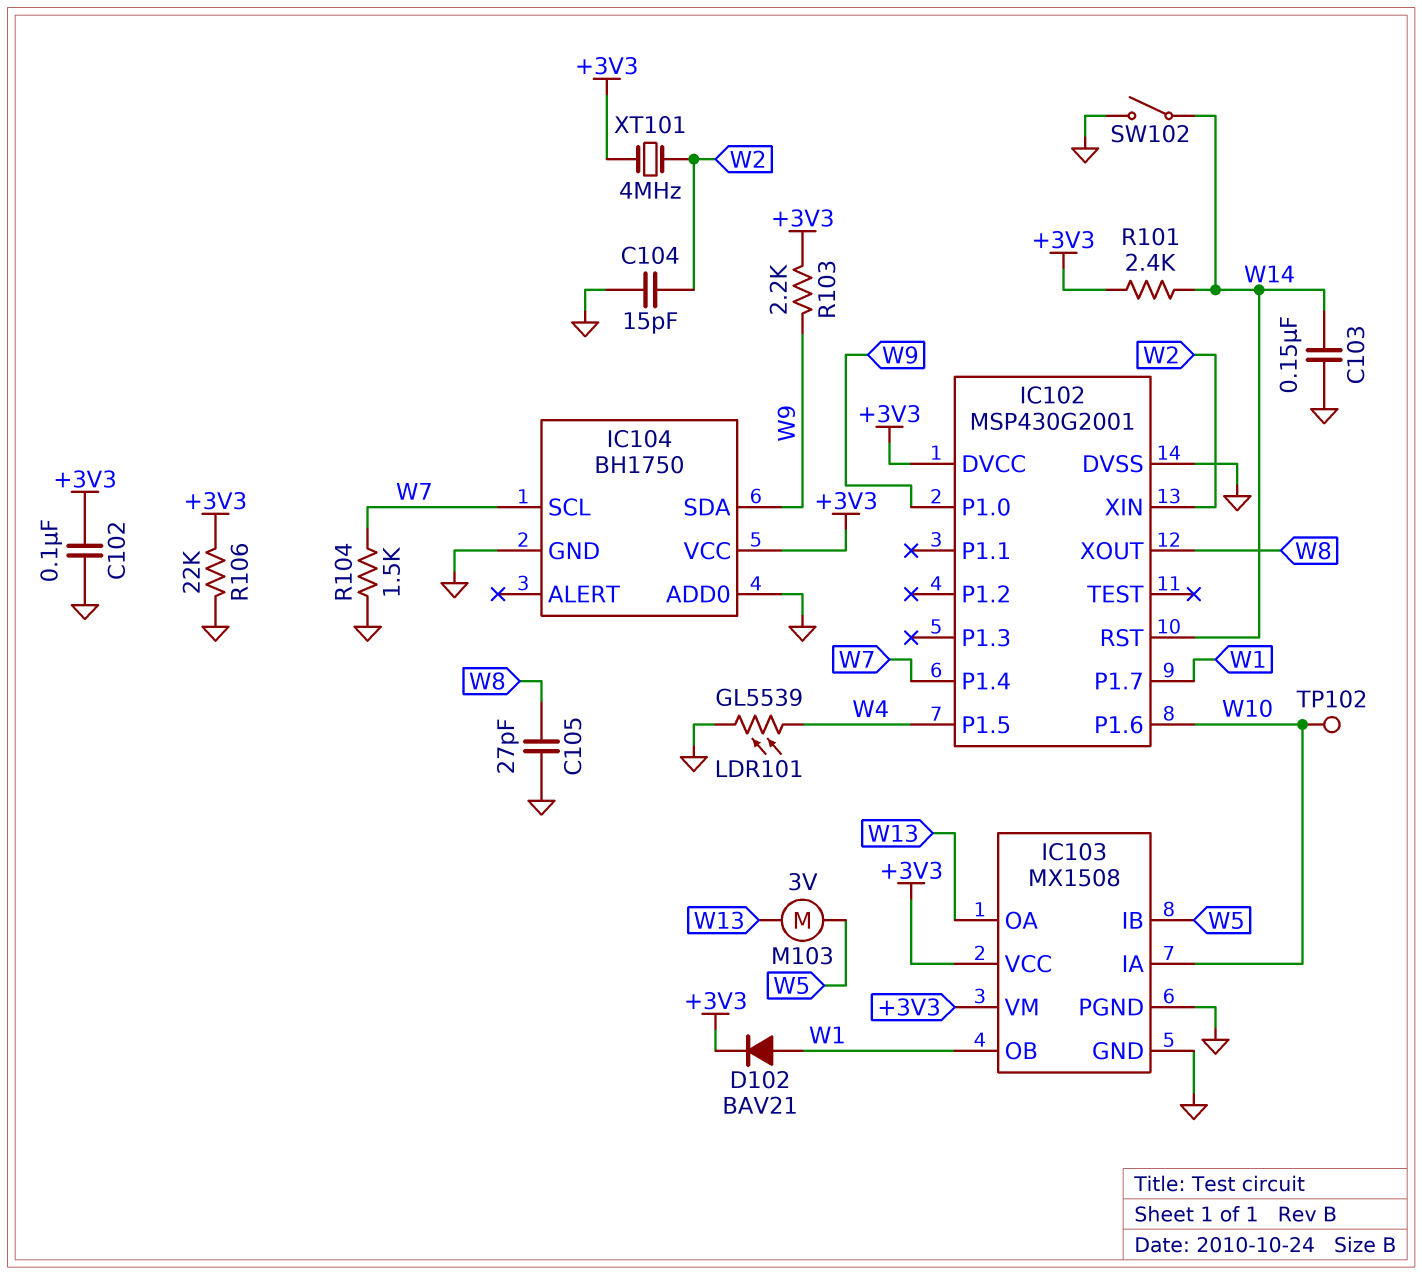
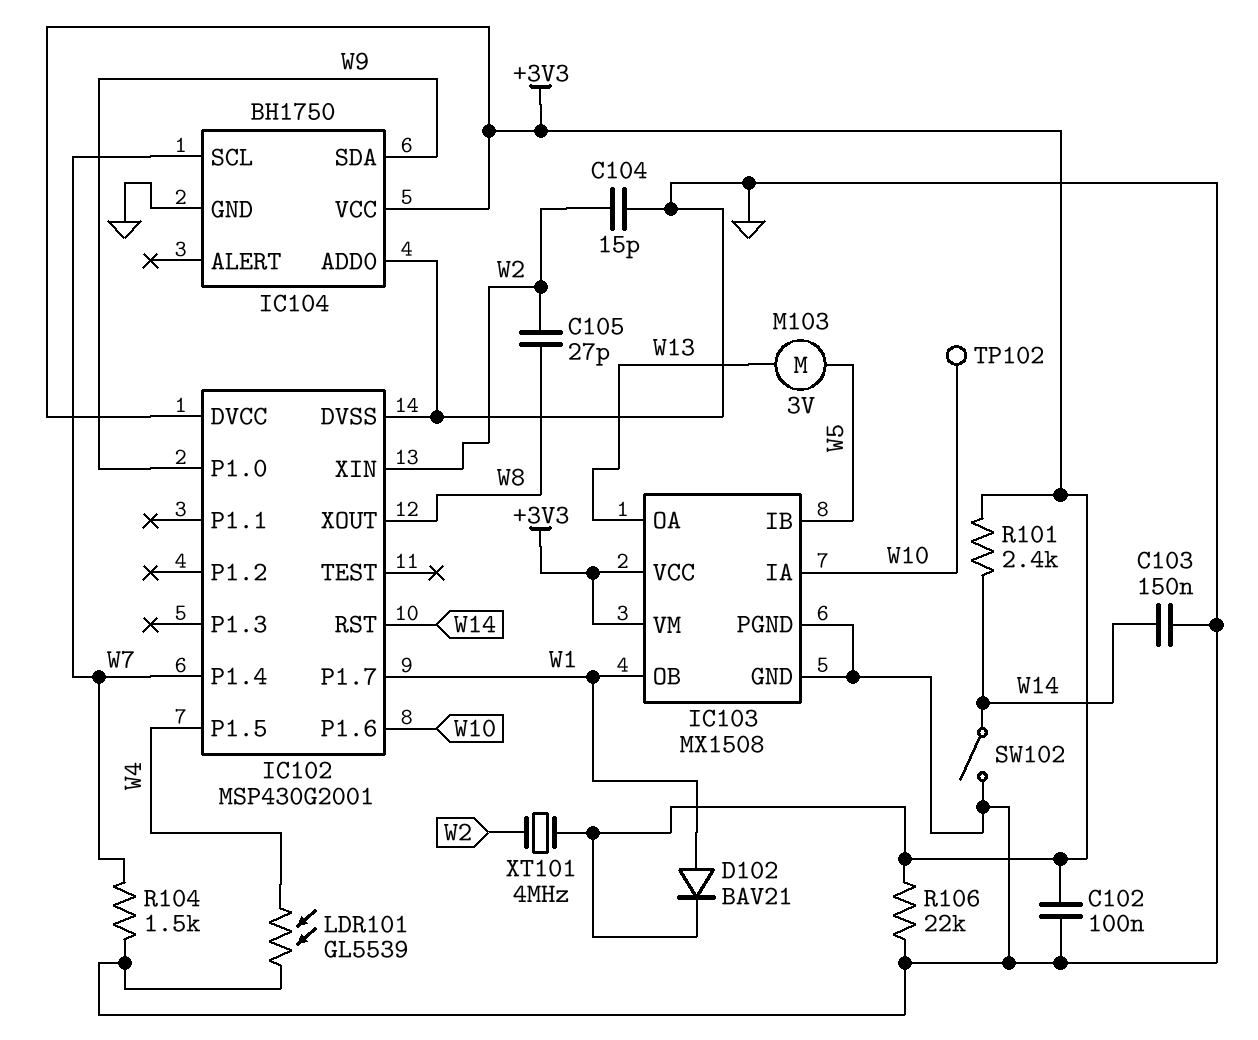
C105: 27pF (GND, W8) -> 27pF (W2, W8)
R103: 2.2k (+3V3, W9) -> none

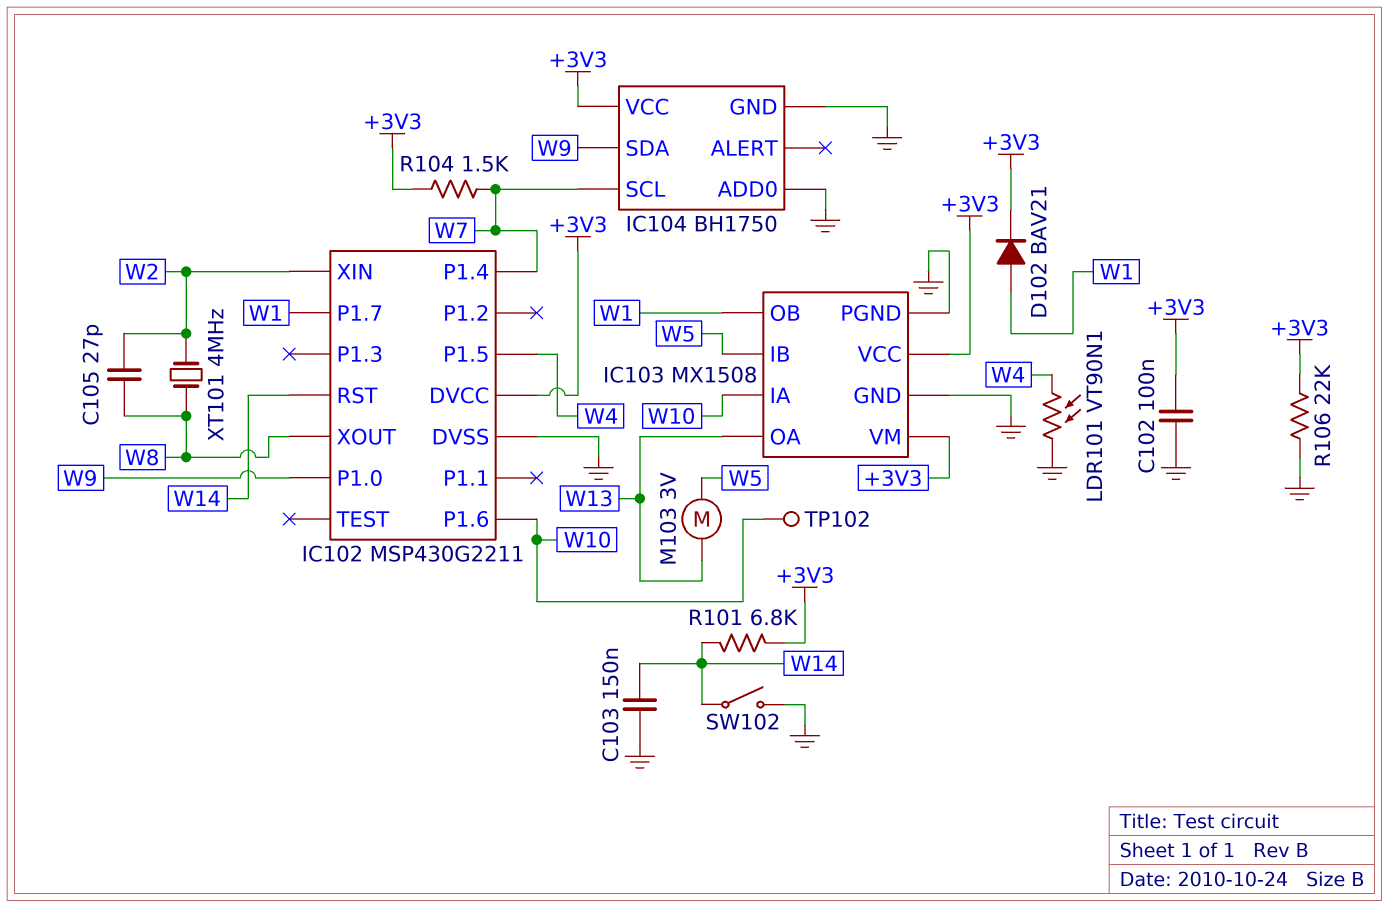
C104: 15pF (GND, W2) -> none
IC102: MSP430G2001 -> MSP430G2211
LDR101: GL5539 (GND, W4) -> VT90N1 (GND, W4)
R101: 2.4k (+3V3, W14) -> 6.8k (+3V3, W14)
R104: 1.5k (GND, W7) -> 1.5k (+3V3, W7)
XT101: 4MHz (+3V3, W2) -> 4MHz (W2, W8)

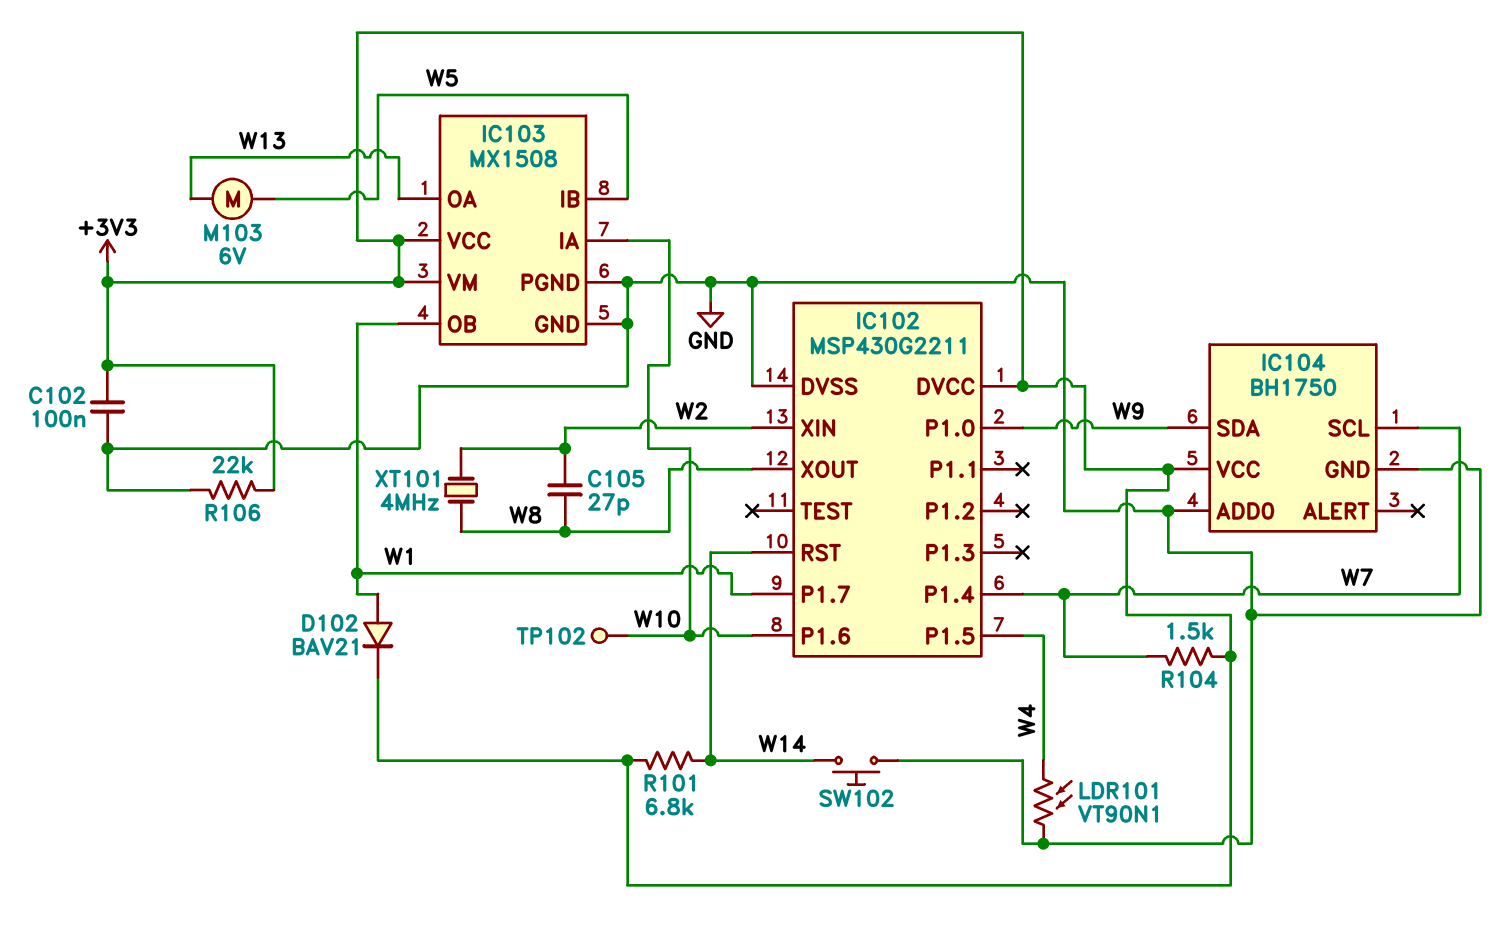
C103: 150nF (GND, W14) -> none
M103: motor 3V (W5, W13) -> motor 6V (W5, W13)
SW102: switch (GND, W14) -> button (GND, W14)

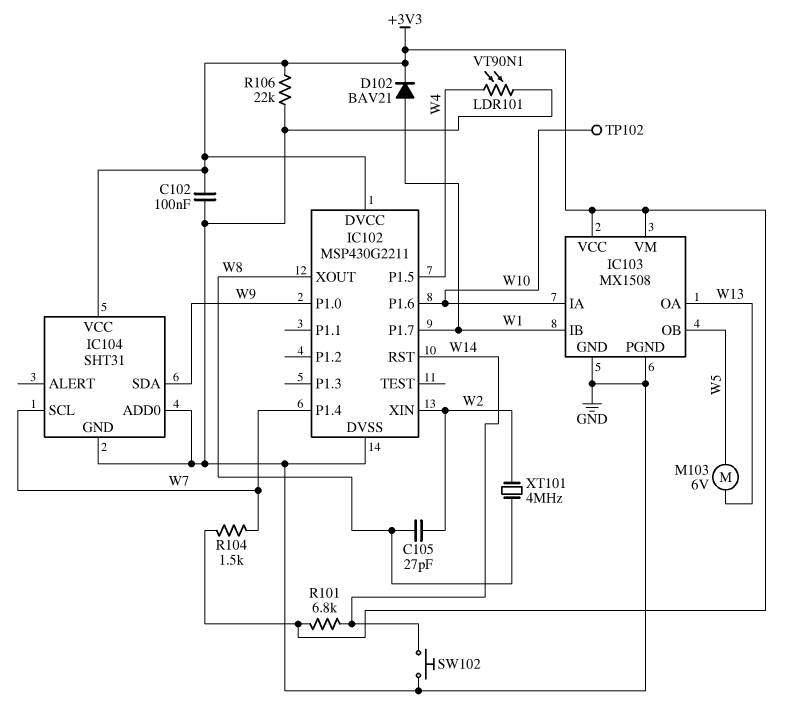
IC103 pin IB: W5 -> W1
IC103 pin OB: W1 -> W5
IC104: BH1750 -> SHT31

